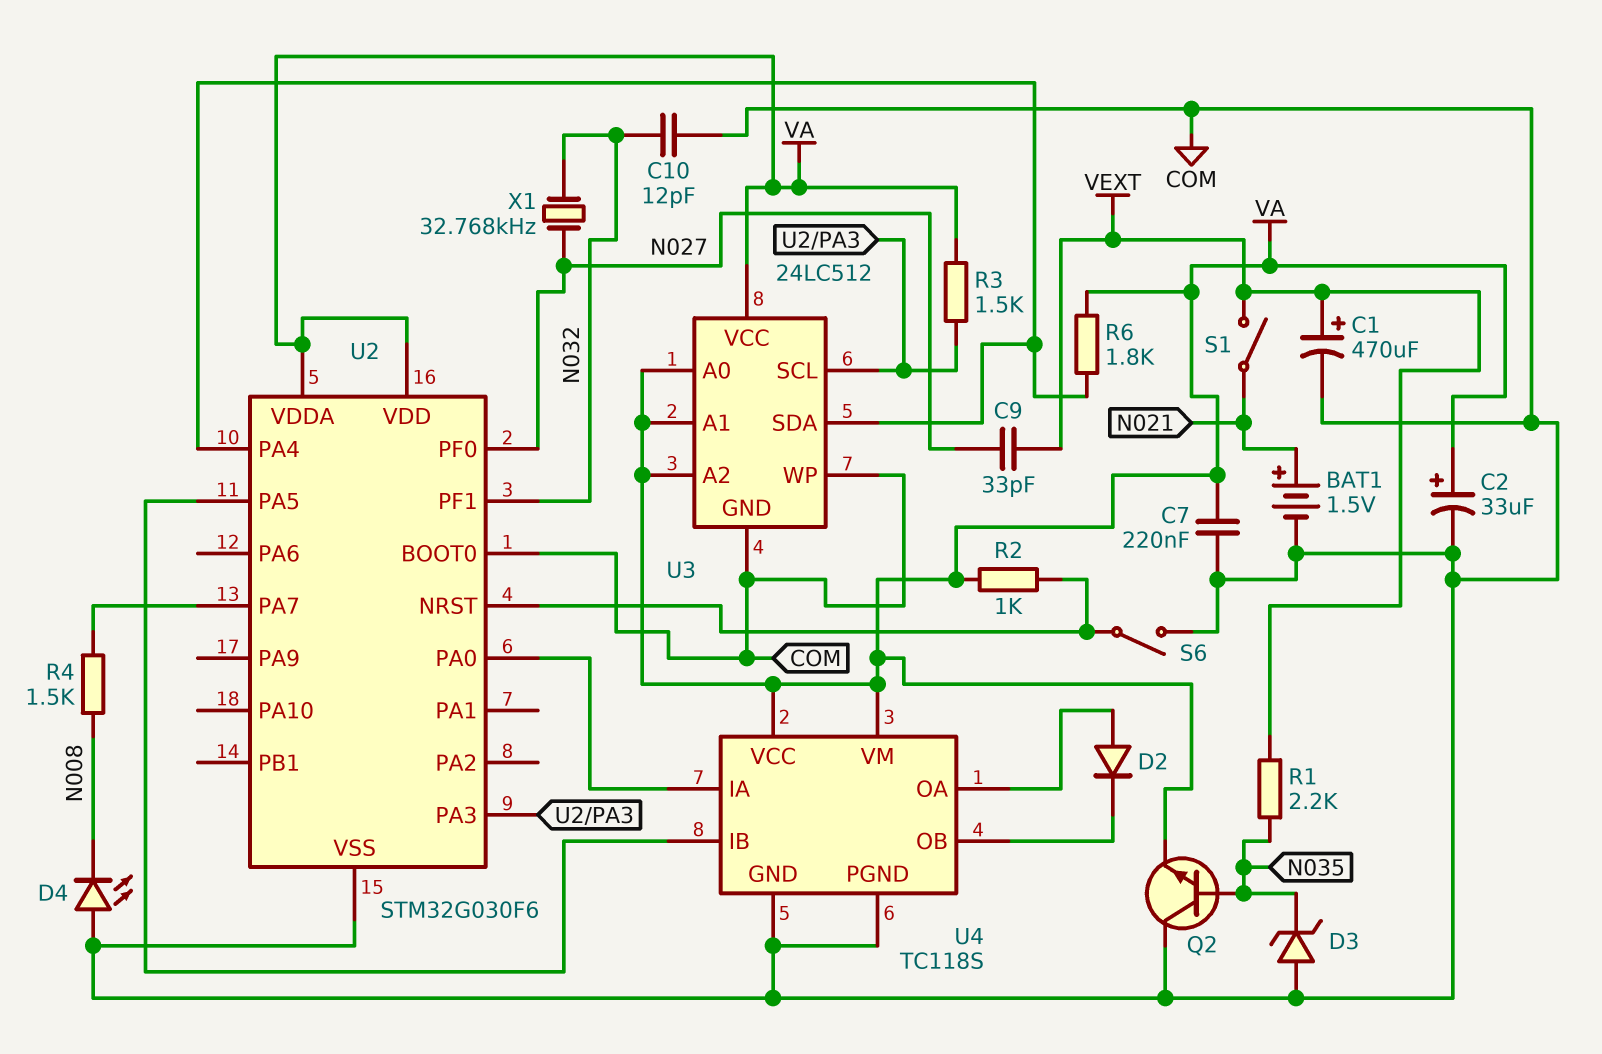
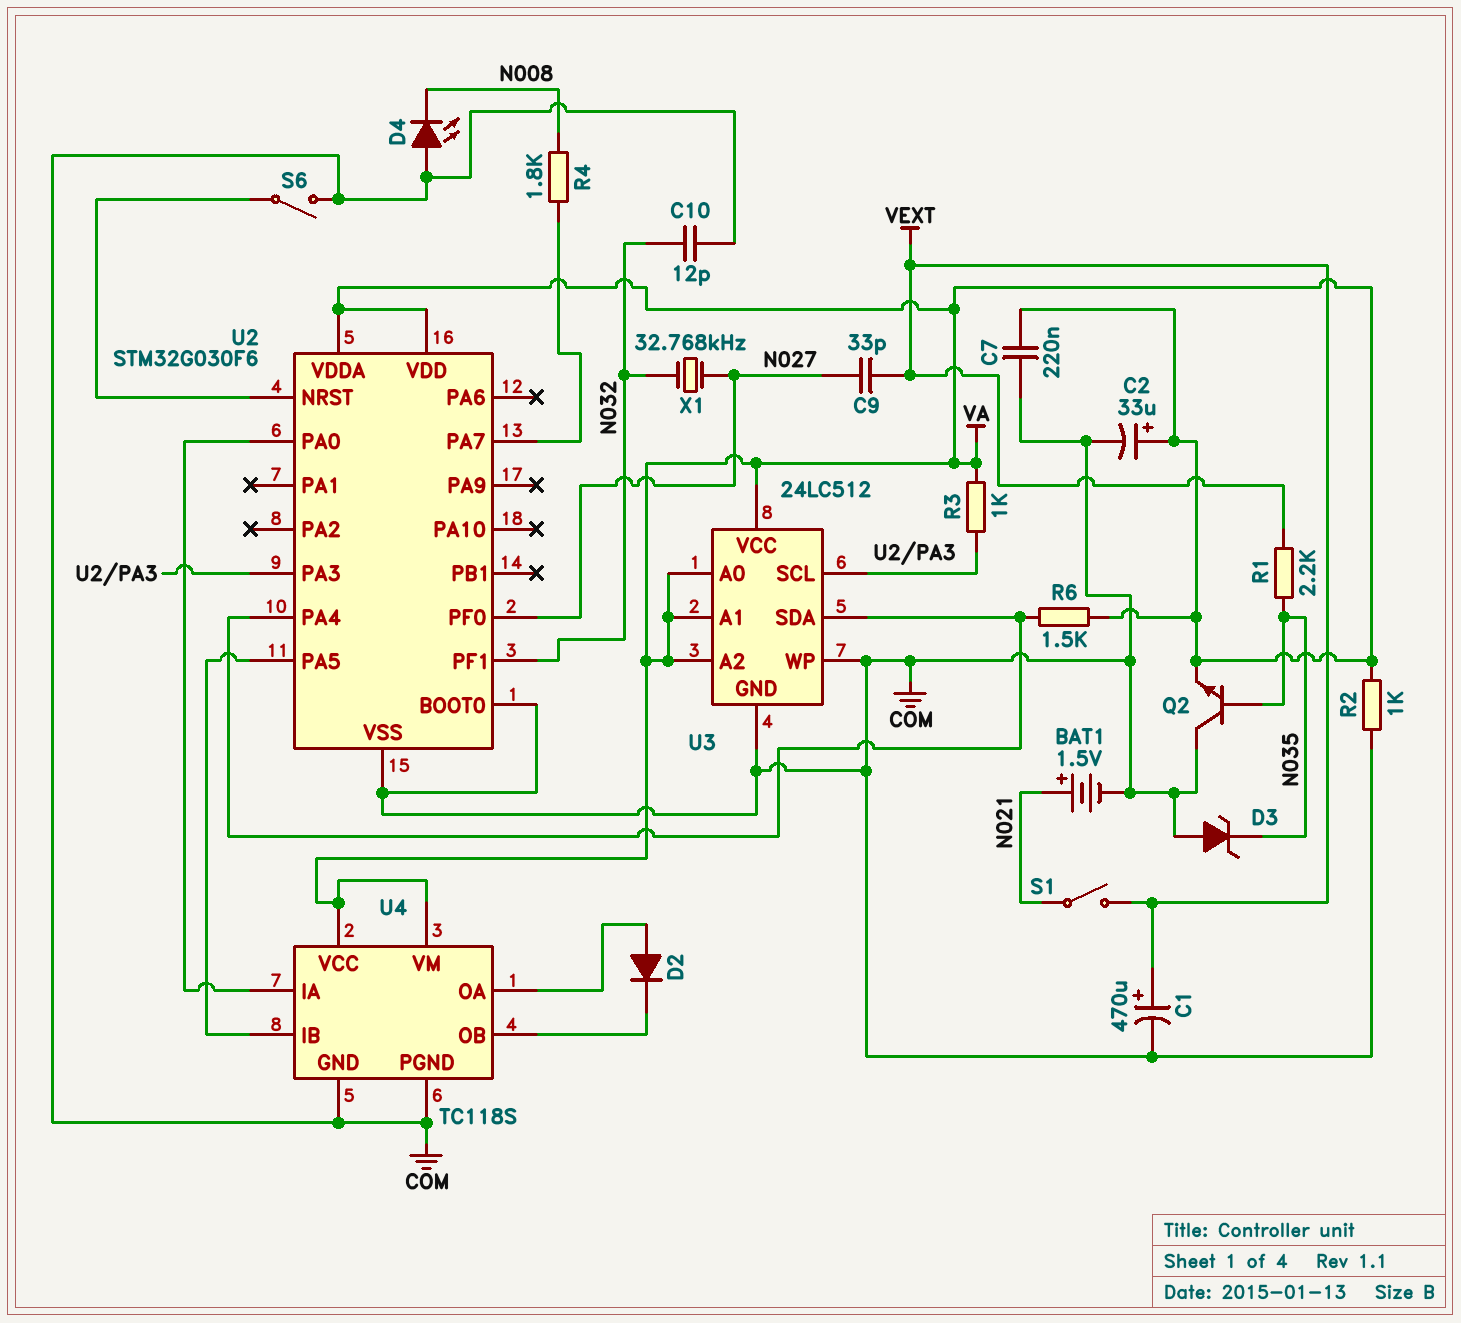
R2: 1k (U2/NRST, VA) -> 1k (COM, VA)
R3: 1.5k (U2/PA3, VA) -> 1k (U2/PA3, VA)
R4: 1.5k (N008, U2/PA7) -> 1.8k (N008, U2/PA7)
R6: 1.8k (U2/PA4, VA) -> 1.5k (U2/PA4, VA)

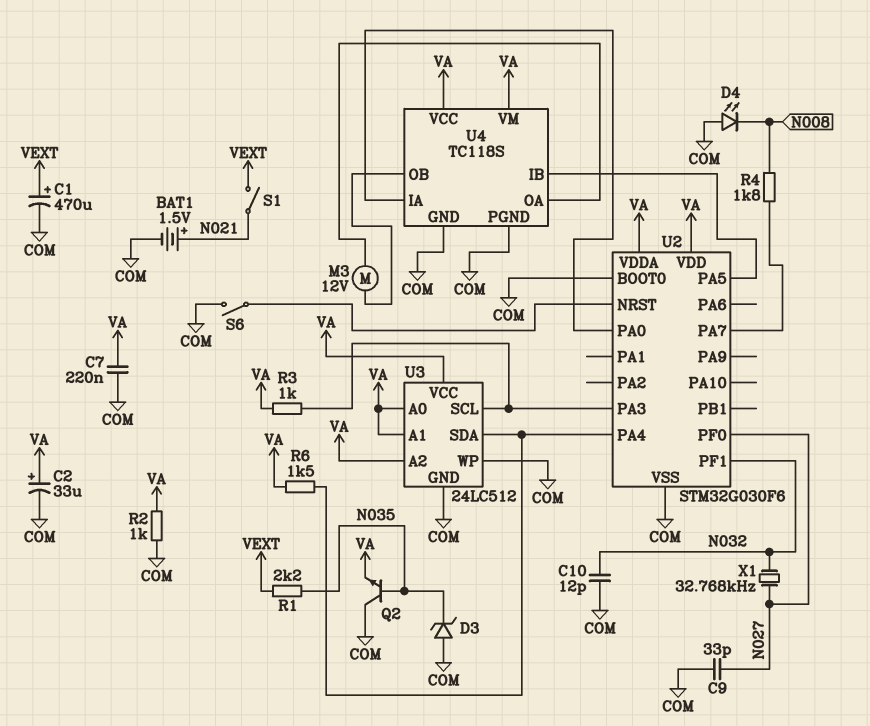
C9: 33pF (N027, VEXT) -> 33pF (COM, N027)
D2: diode (A U4/OA, K U4/OB) -> none
M3: none -> motor 12V (U4/OA, U4/OB)

